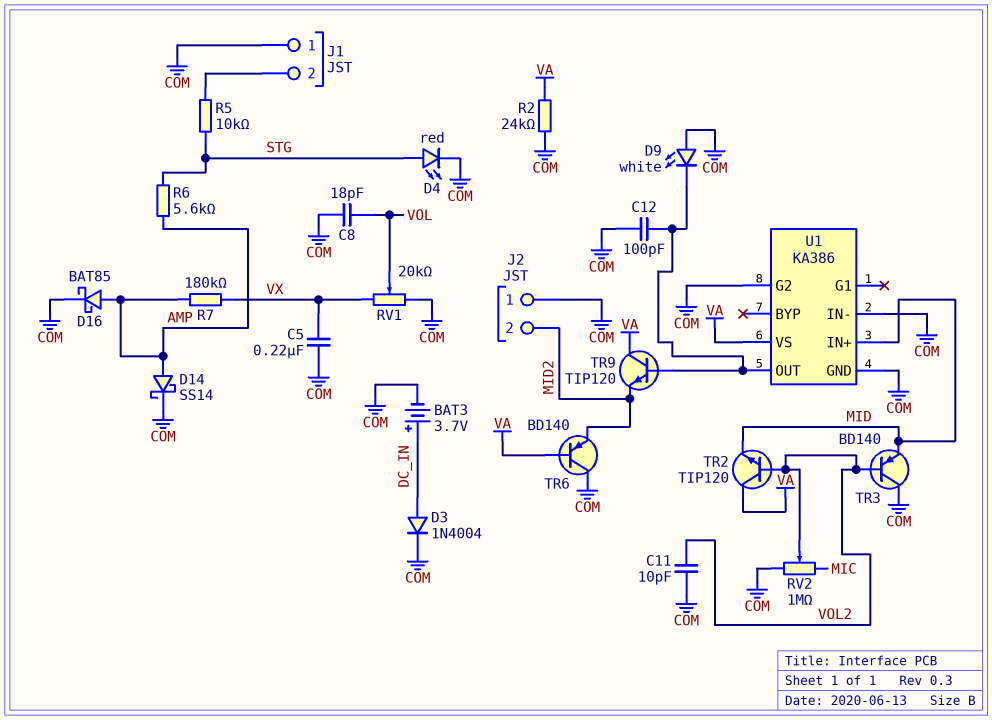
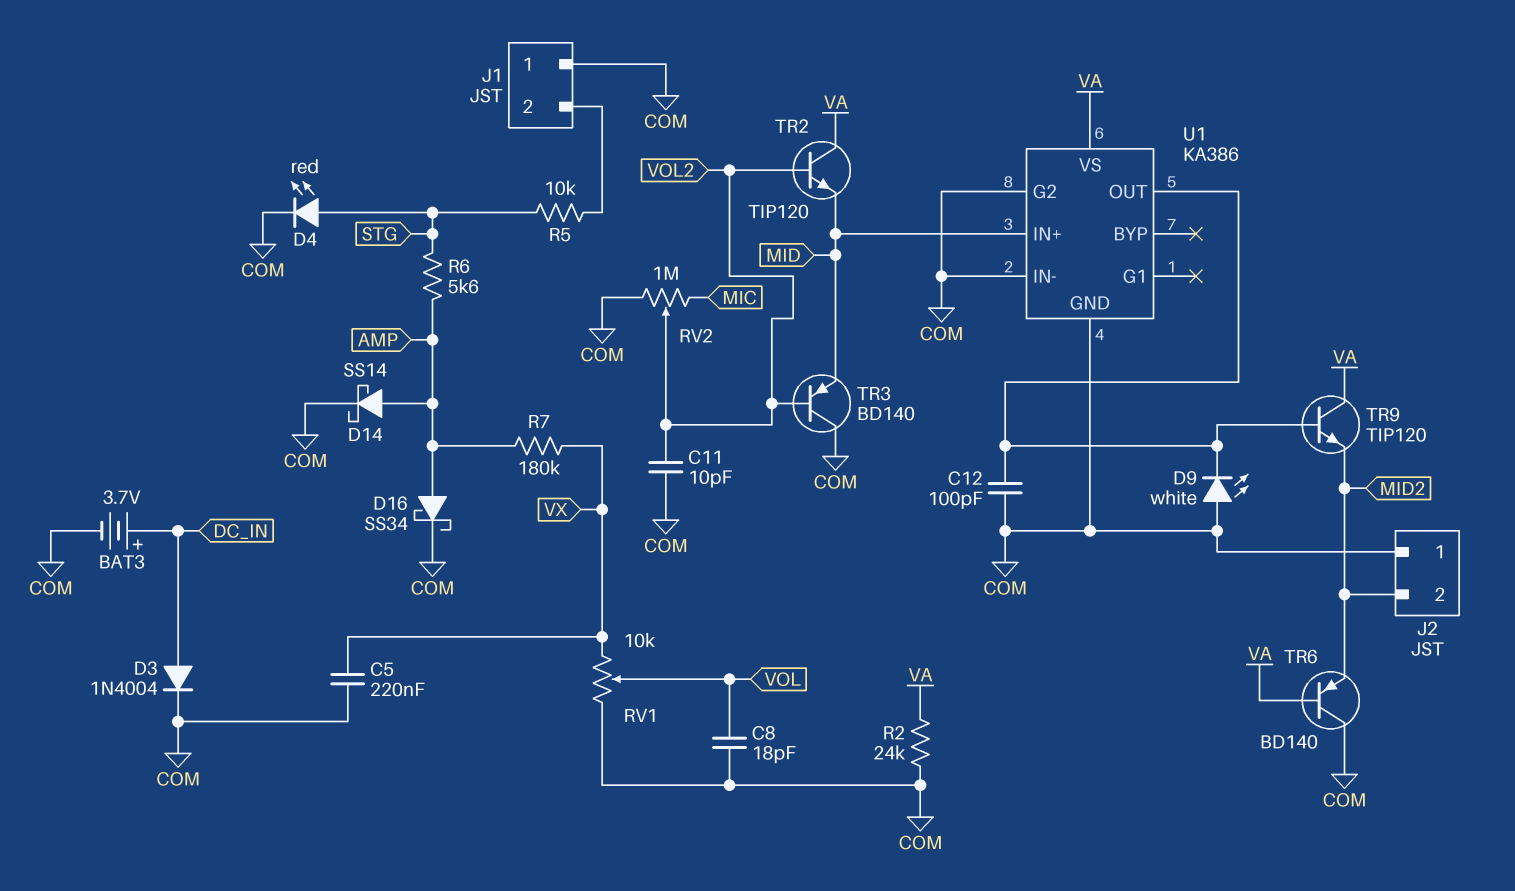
D16: schottky BAT85 (A AMP, K COM) -> schottky SS34 (A AMP, K COM)
RV1: 20k (COM, VX, wiper VOL) -> 10k (COM, VX, wiper VOL)

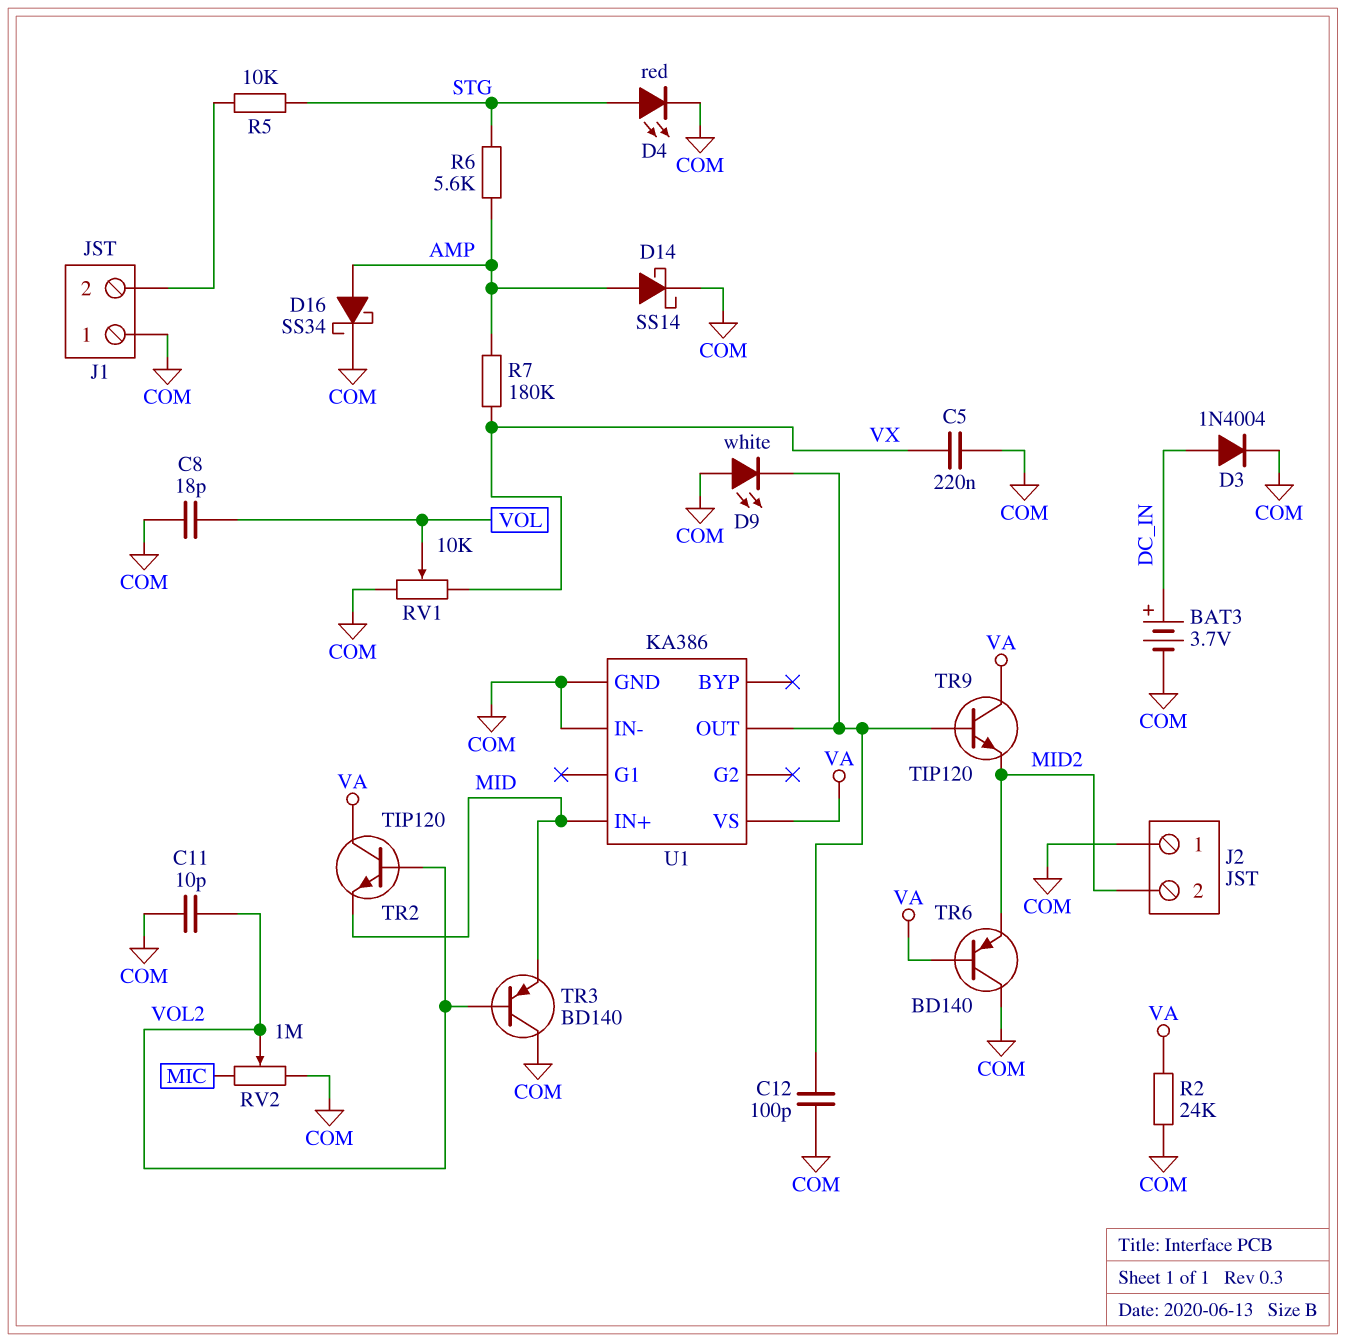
U1 pin G2: COM -> none

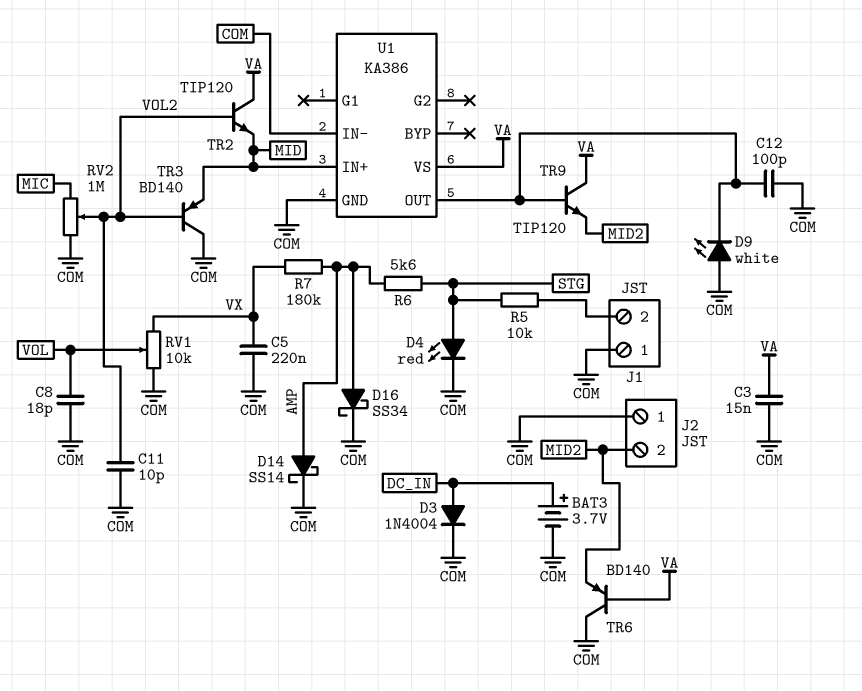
C3: none -> 15nF (COM, VA)
R2: 24k (COM, VA) -> none

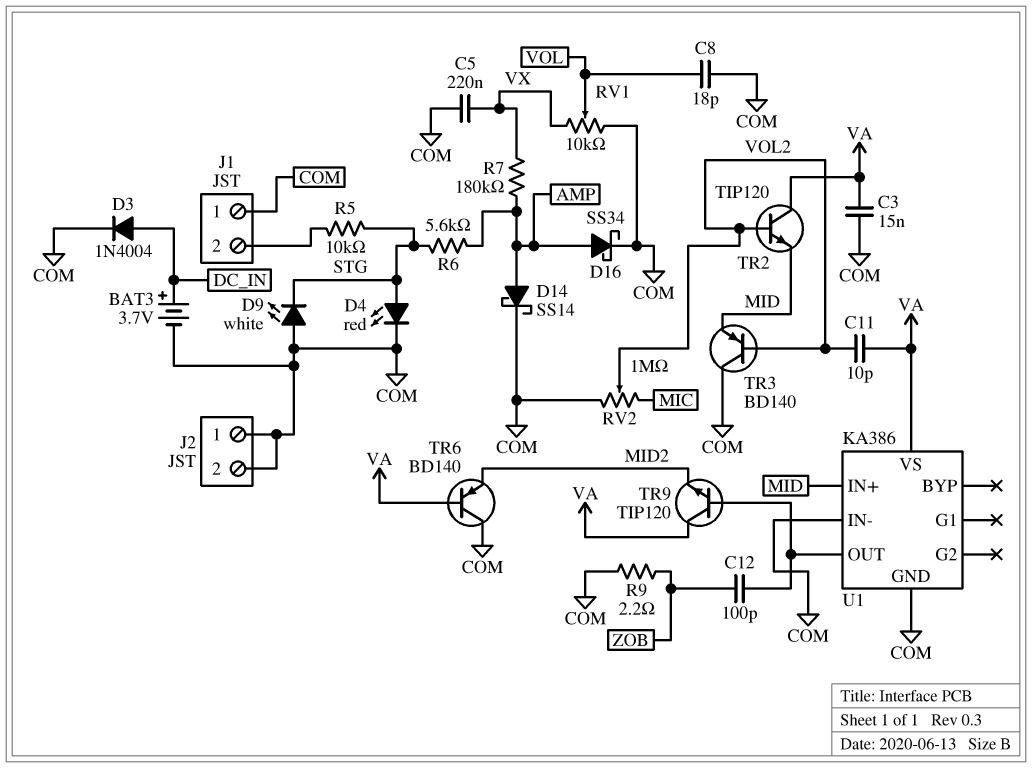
C11: 10pF (COM, VOL2) -> 10pF (VA, VOL2)
C12: 100pF (COM, U1/OUT) -> 100pF (U1/OUT, ZOB)
D9: LED white (A COM, K U1/OUT) -> LED white (A COM, K STG)
J2 pin 2: MID2 -> COM
R9: none -> 2.2 (COM, ZOB)

